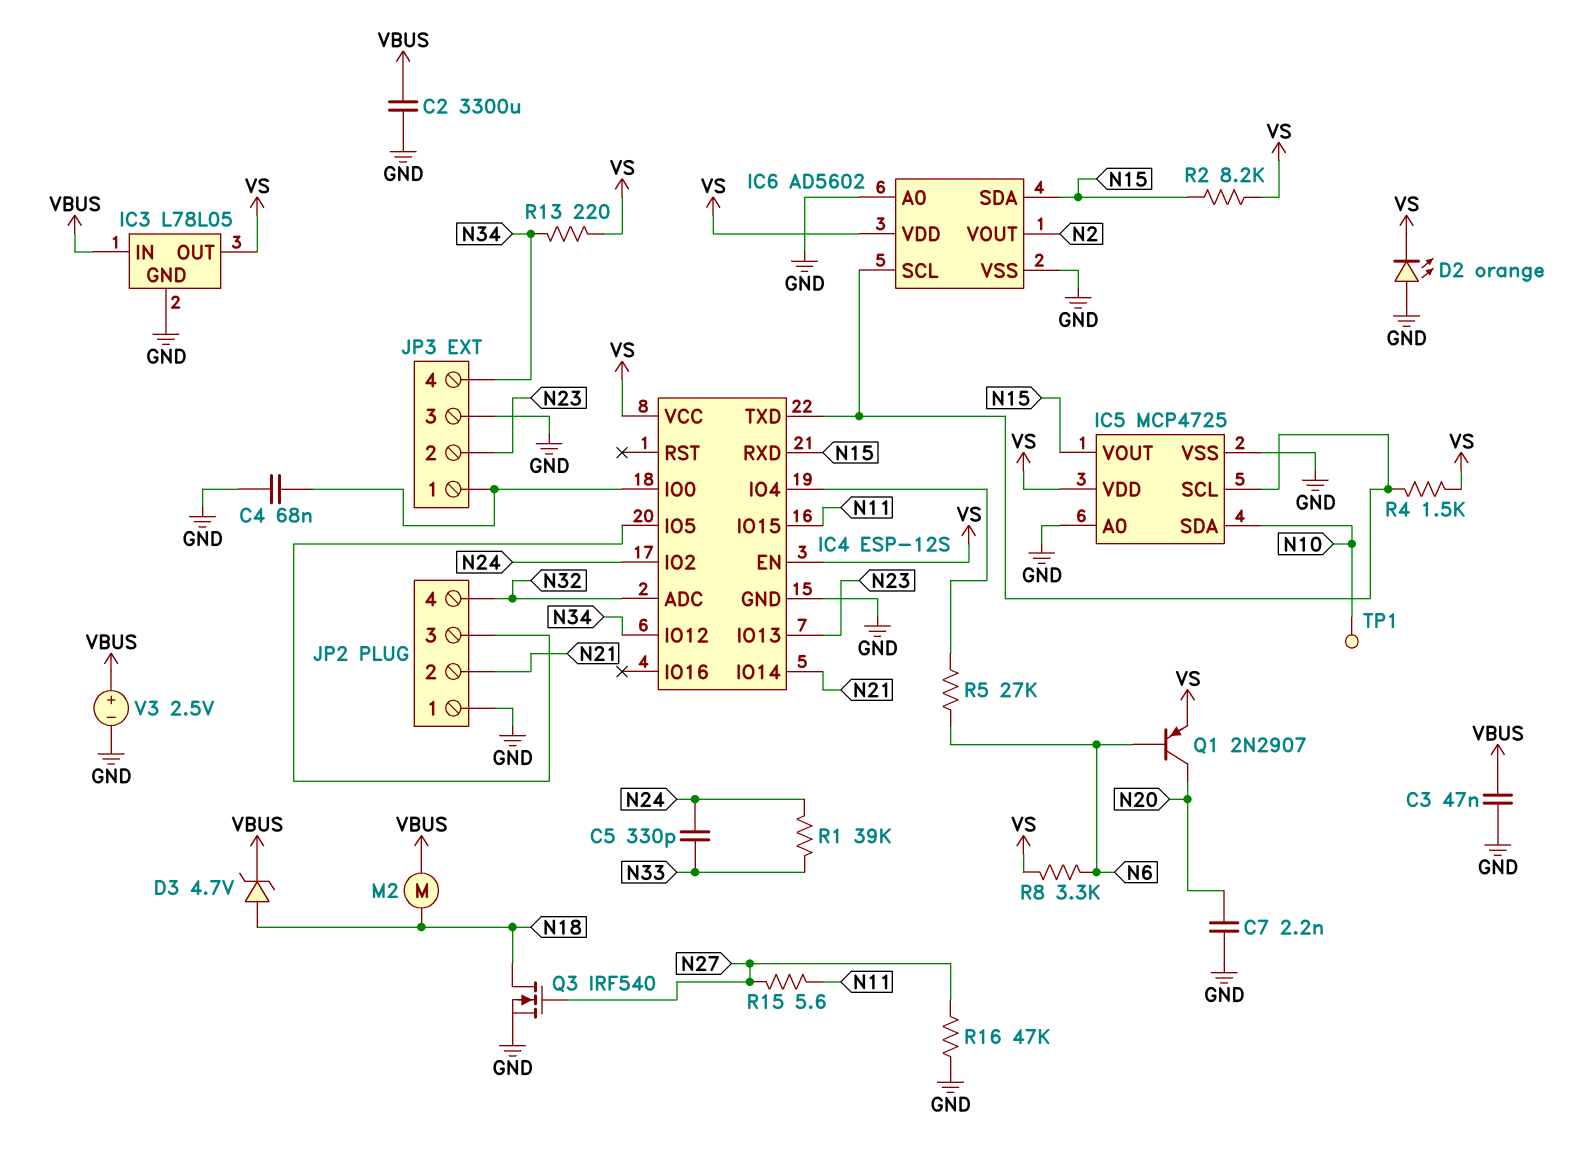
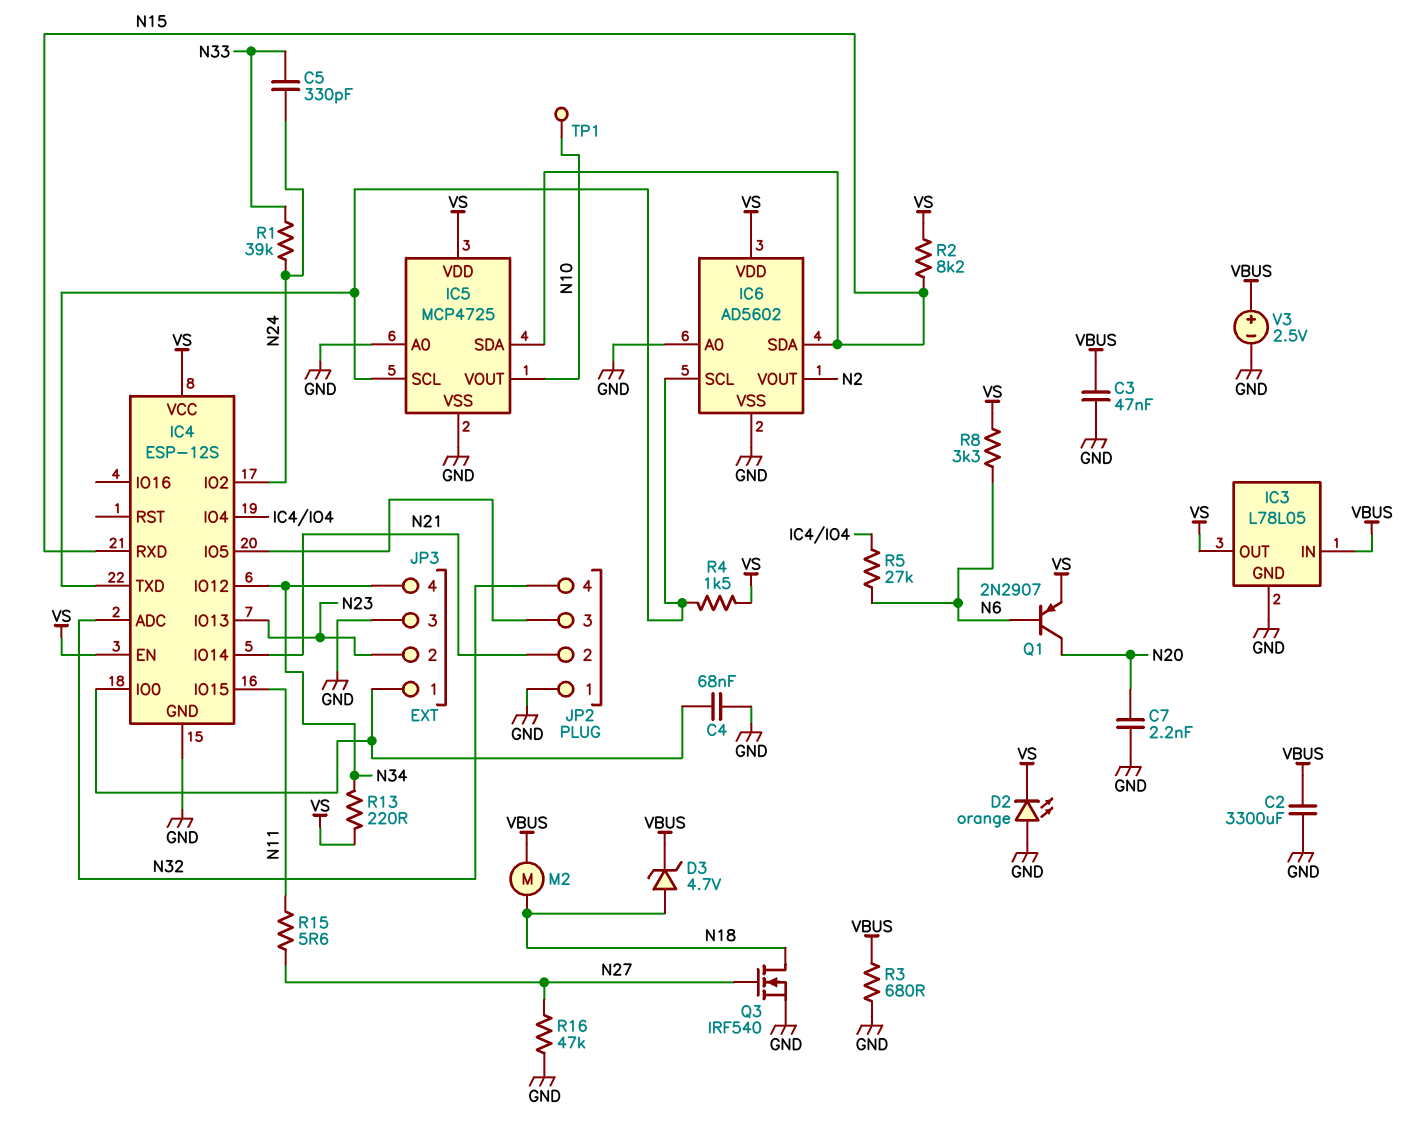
IC5 pin SDA: N10 -> N15
IC5 pin VOUT: N15 -> N10
R3: none -> 680 (GND, VBUS)

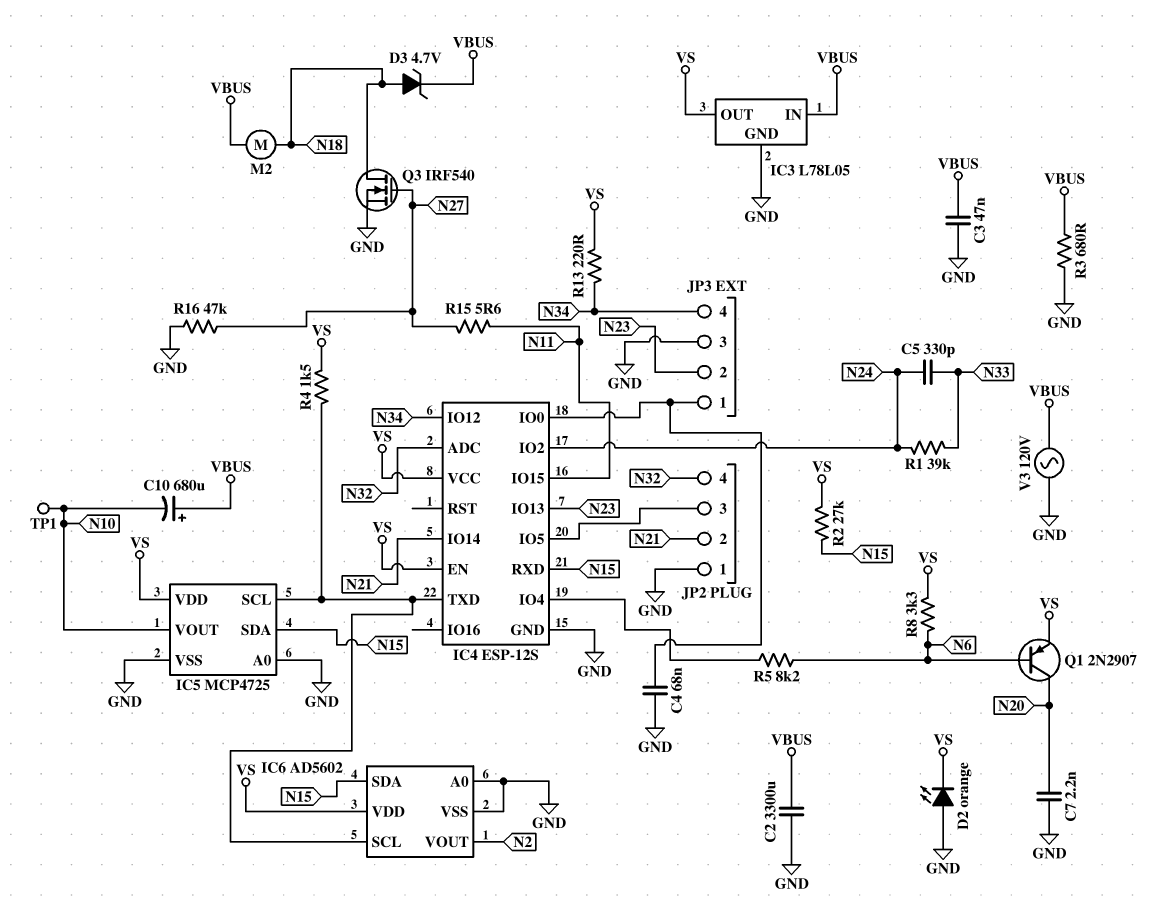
C10: none -> 680uF (plus VBUS, minus N10)
R2: 8.2k (N15, VS) -> 27k (N15, VS)
R5: 27k (IC4/IO4, N6) -> 8.2k (IC4/IO4, N6)
V3: 2.5V (plus VBUS, minus GND) -> AC 120V (GND, VBUS)

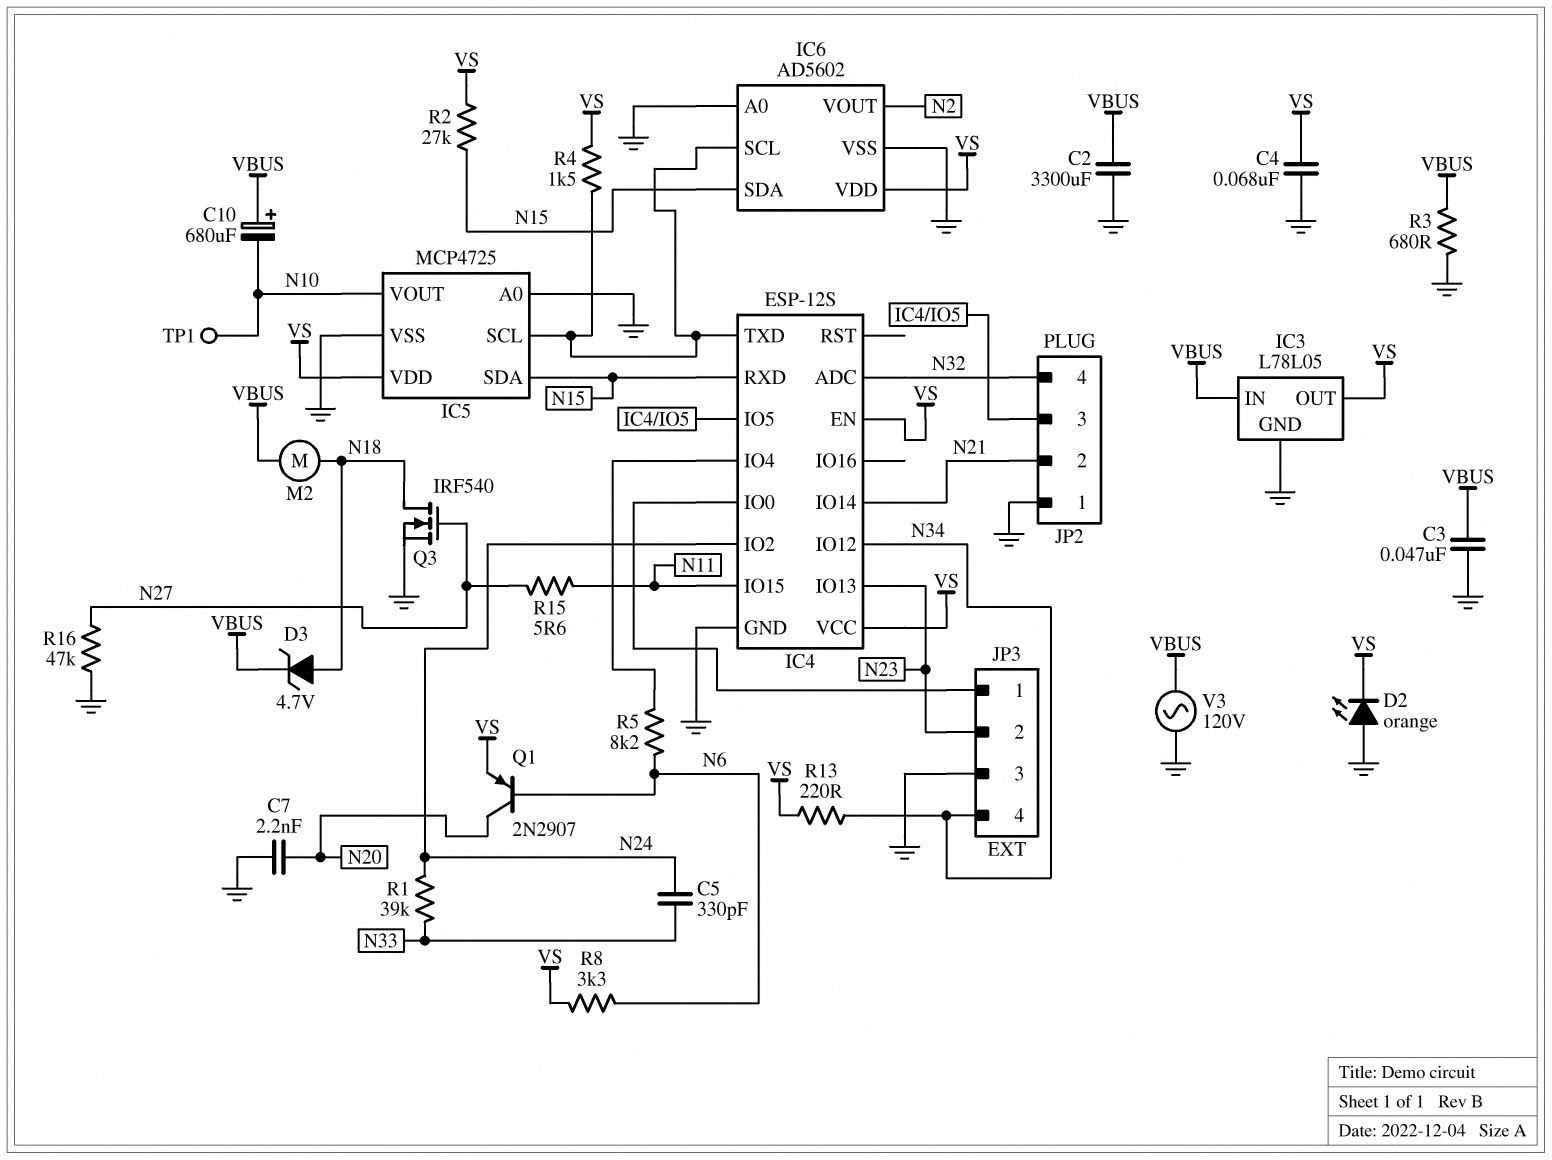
C4: 68nF (GND, IC4/IO0) -> 68nF (GND, VS)

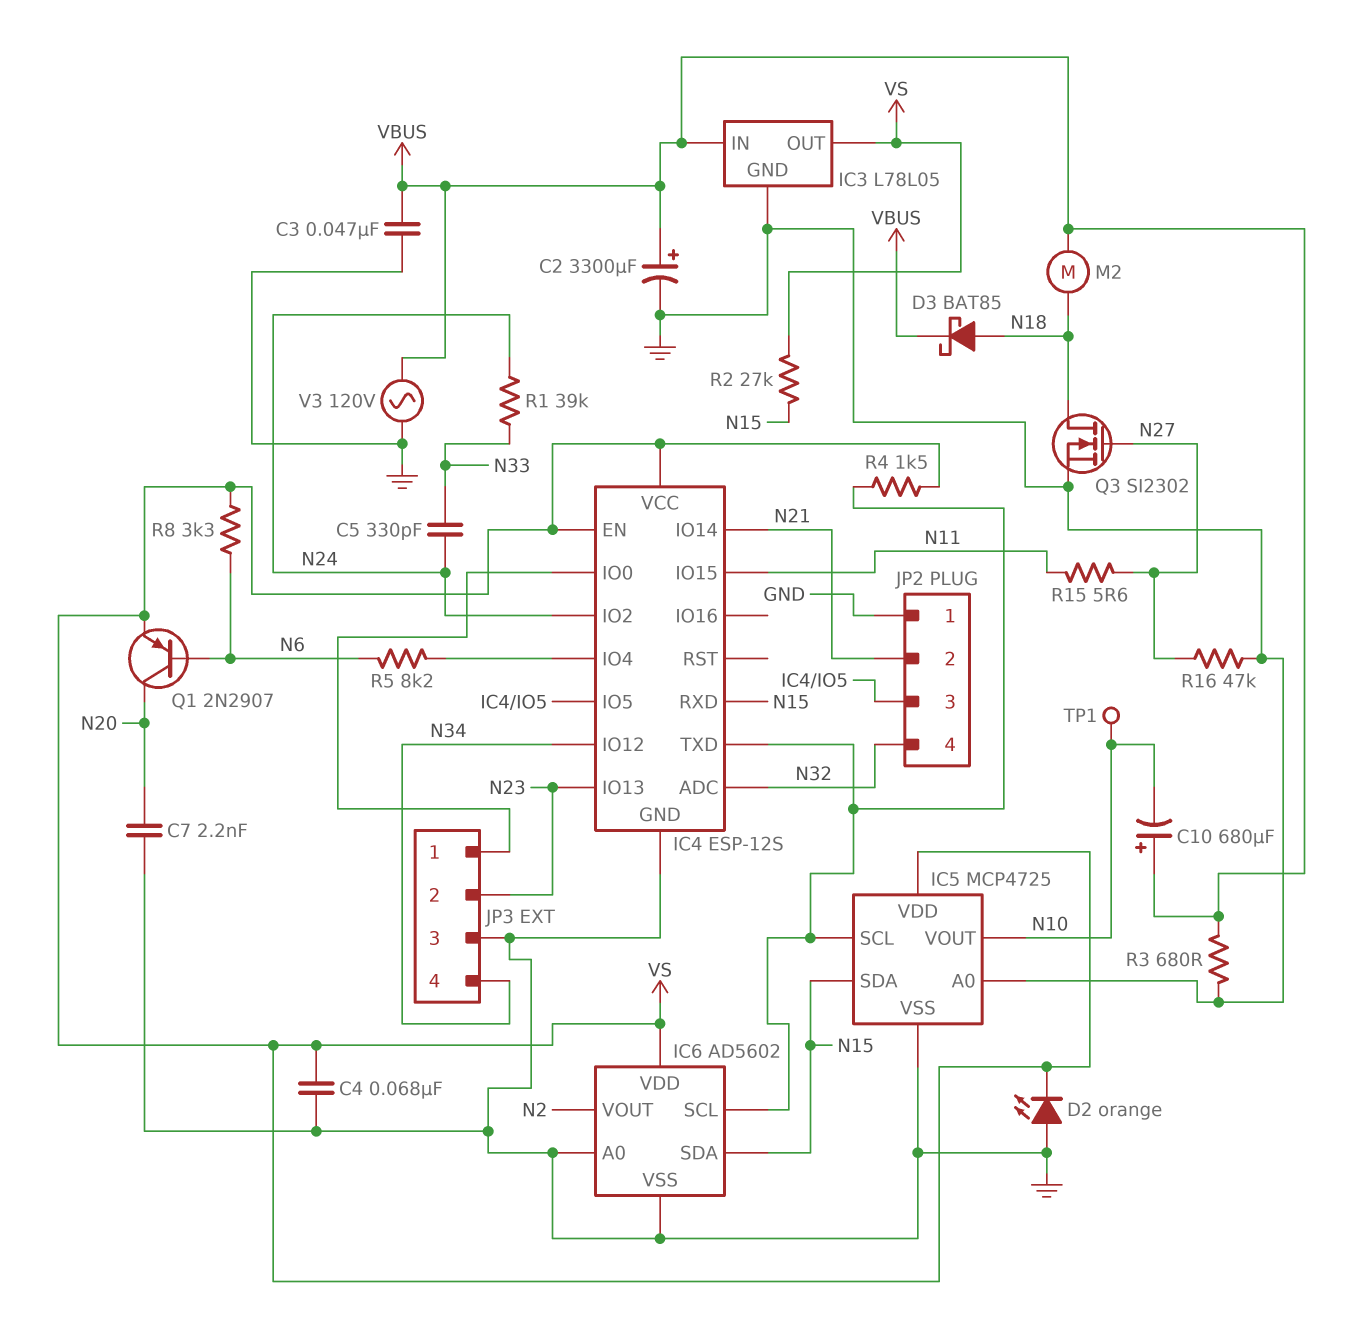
C2: 3300uF (GND, VBUS) -> 3300uF (plus VBUS, minus GND)
D3: zener 4.7V (A N18, K VBUS) -> schottky BAT85 (A N18, K VBUS)
Q3: NMOS IRF540 (G N27, D N18, S GND) -> NMOS SI2302 (G N27, D N18, S GND)
R13: 220 (N34, VS) -> none

